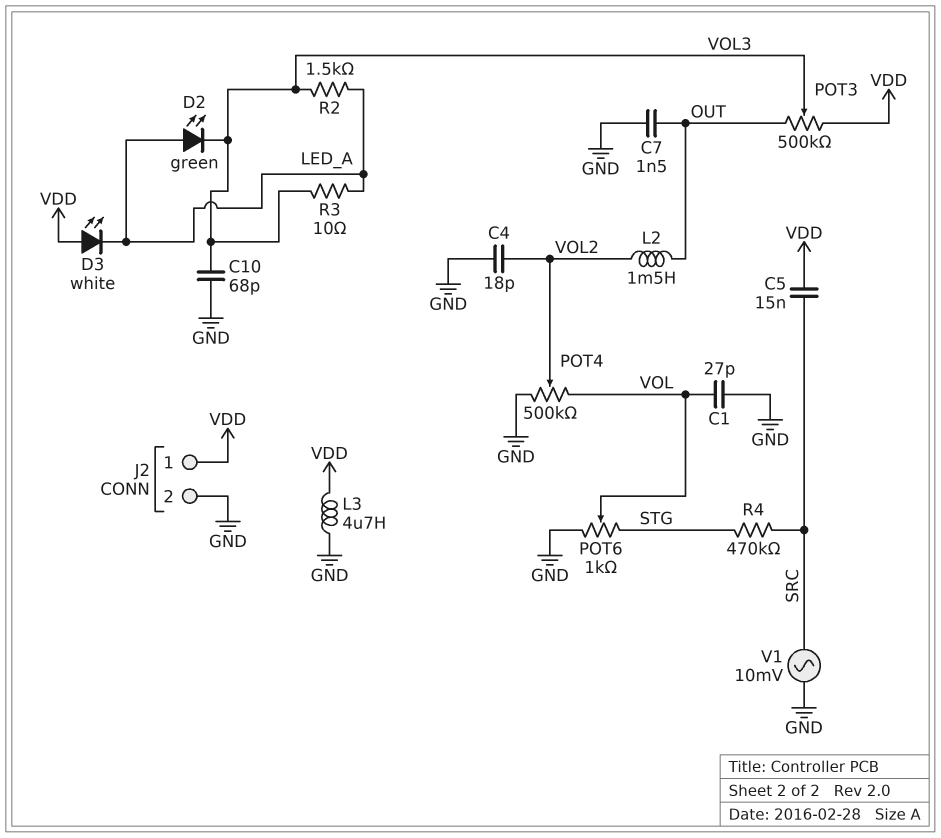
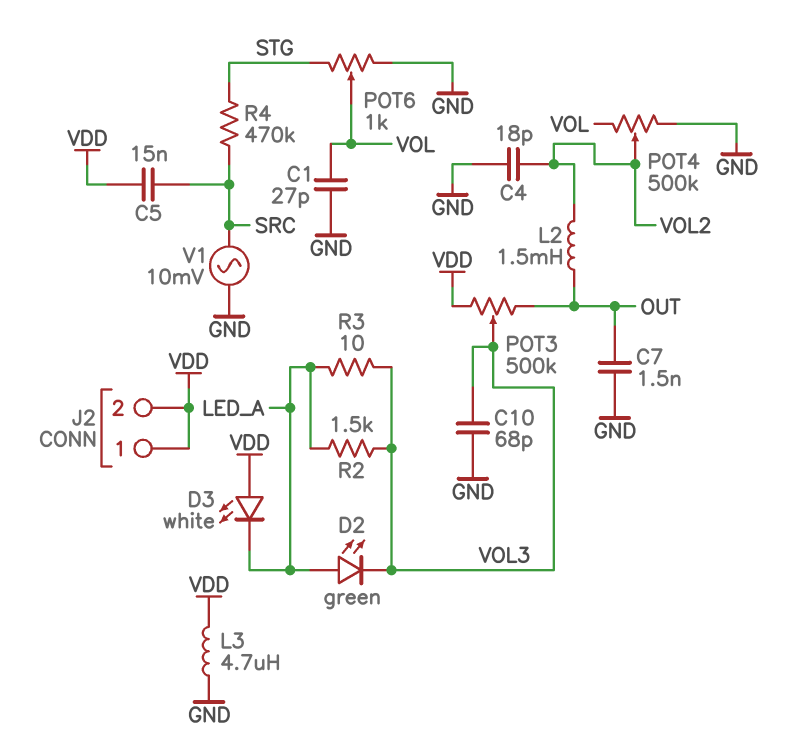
J2 pin 2: GND -> VDD

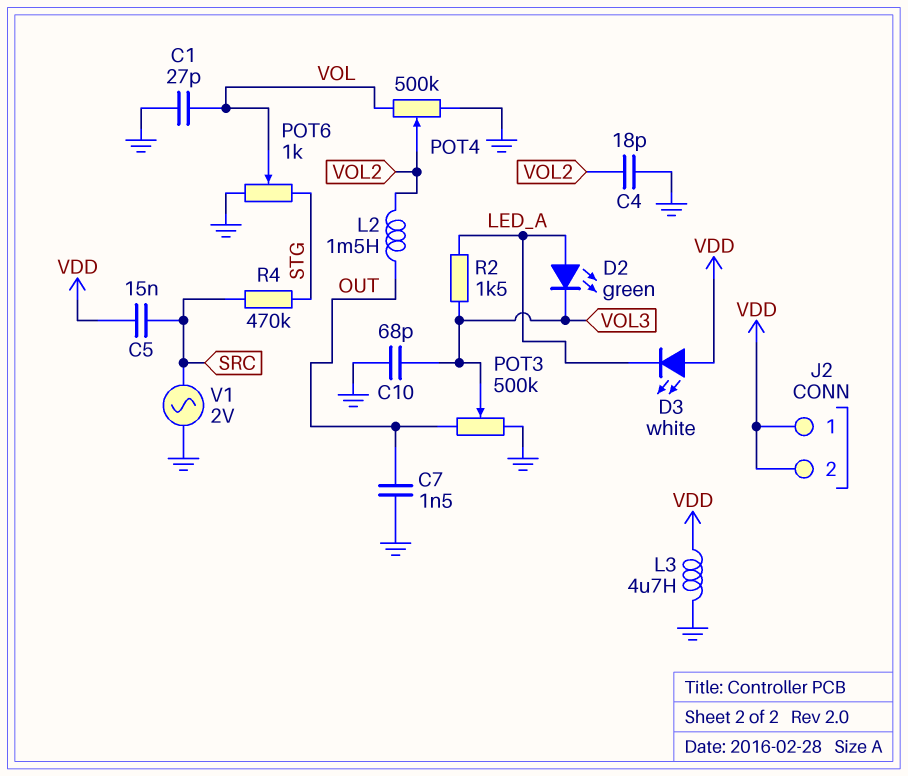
POT3: 500k (OUT, VDD, wiper VOL3) -> 500k (GND, OUT, wiper VOL3)
R3: 10 (LED_A, VOL3) -> none
V1: AC 10mV (GND, SRC) -> AC 2V (GND, SRC)

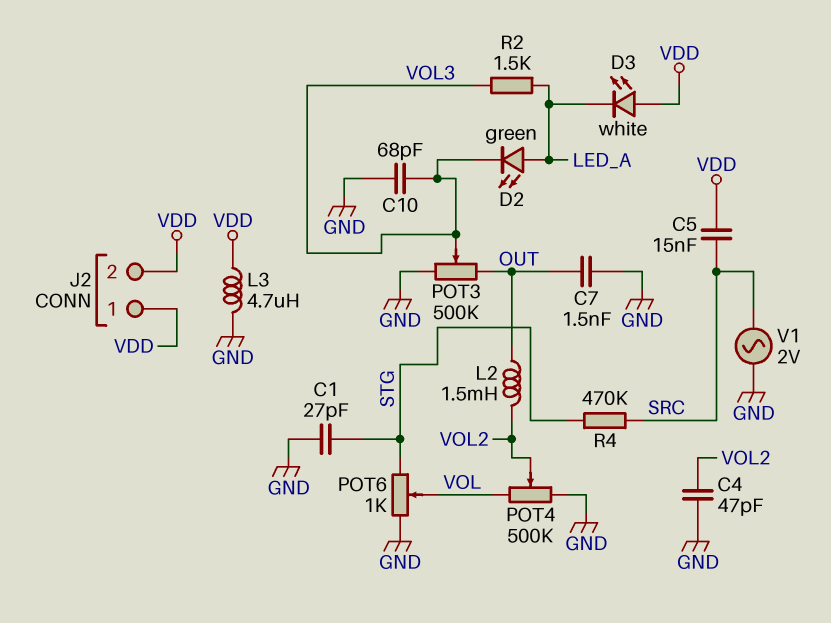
C1: 27pF (GND, VOL) -> 27pF (GND, STG)
C4: 18pF (GND, VOL2) -> 47pF (GND, VOL2)

